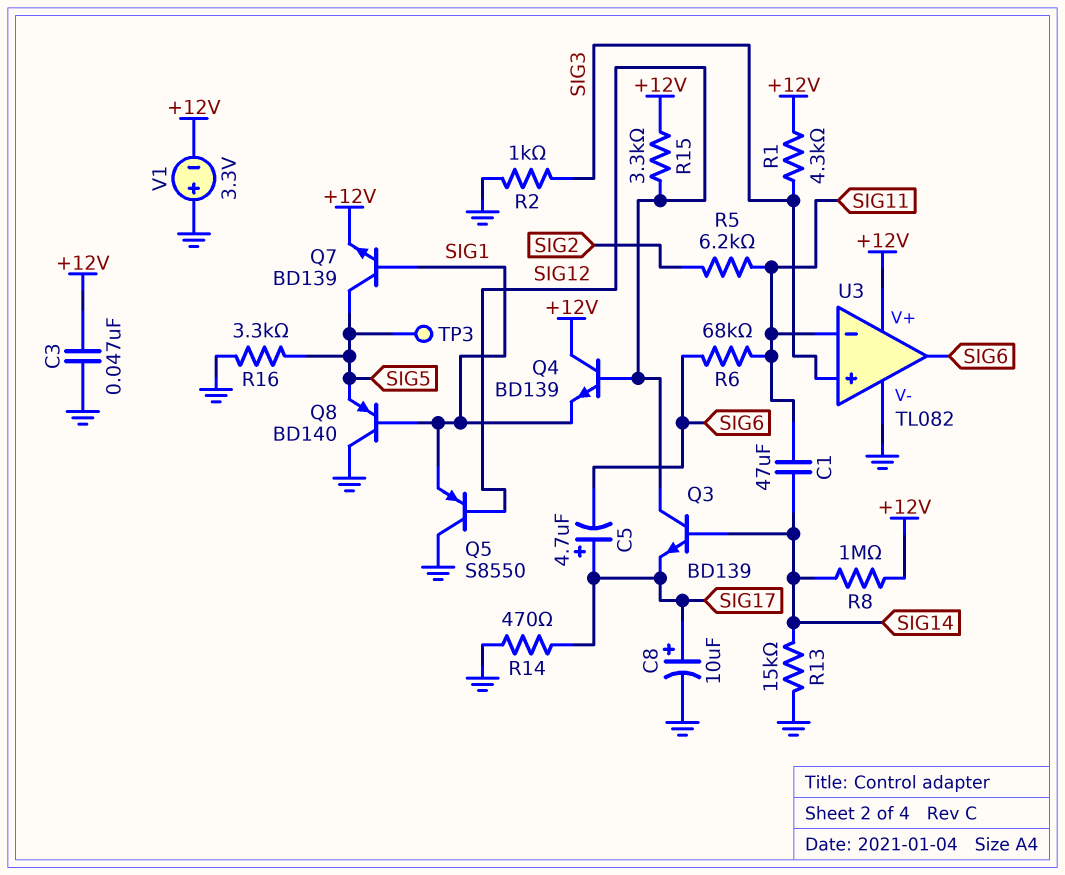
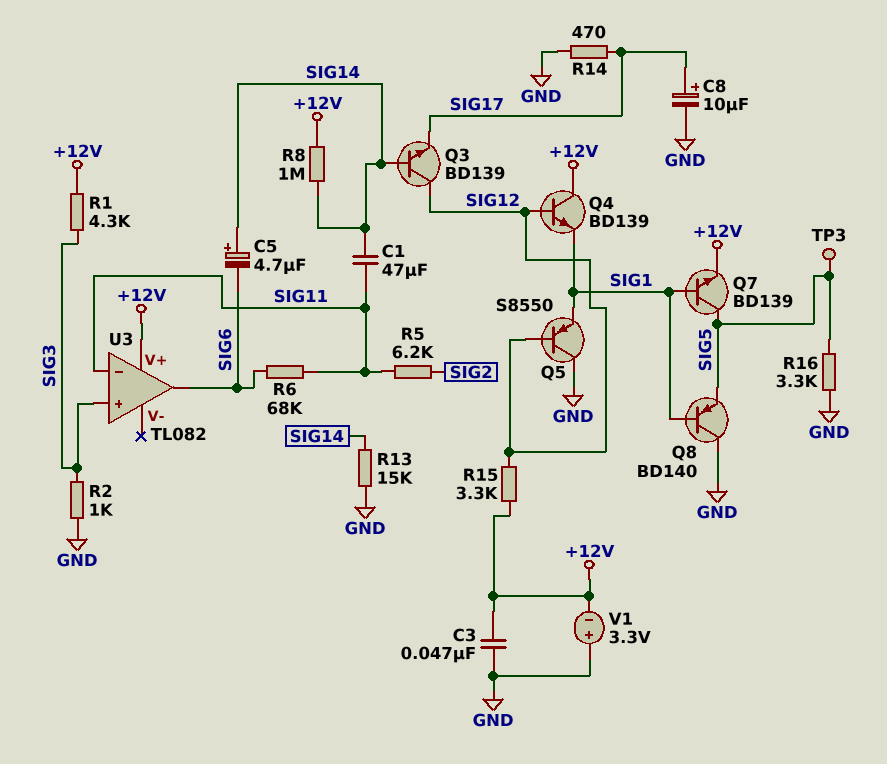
C5: 4.7uF (plus SIG17, minus SIG6) -> 4.7uF (plus SIG14, minus SIG6)
U3 pin V-: GND -> none

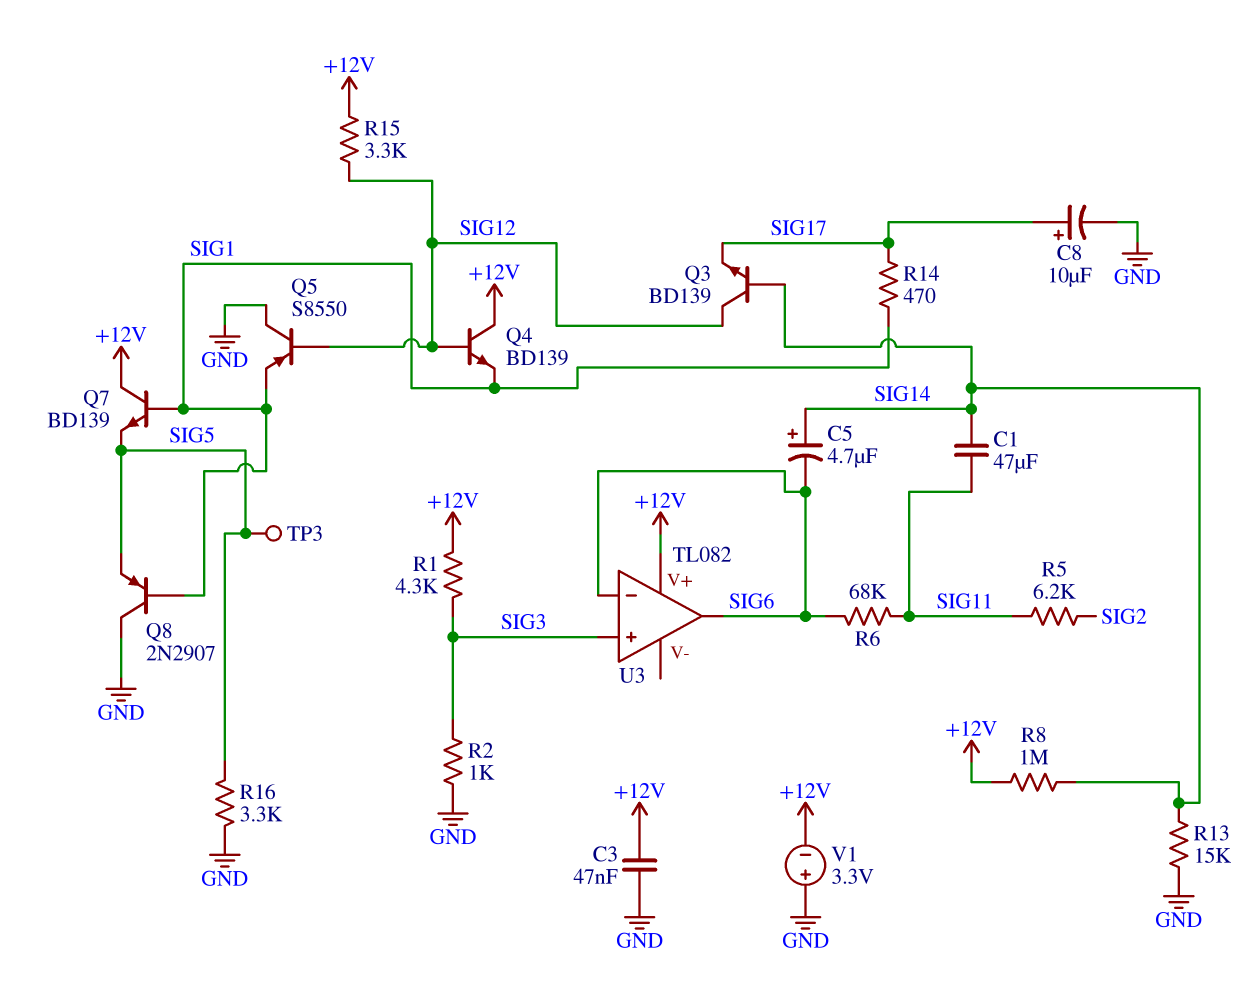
Q7: NPN BD139 (B SIG1, C SIG5, E +12V) -> NPN BD139 (B SIG1, C +12V, E SIG5)
Q8: PNP BD140 (B SIG1, C GND, E SIG5) -> PNP 2N2907 (B SIG1, C GND, E SIG5)
R14: 470 (GND, SIG17) -> 470 (SIG1, SIG17)
U3 pin in-: SIG11 -> SIG6

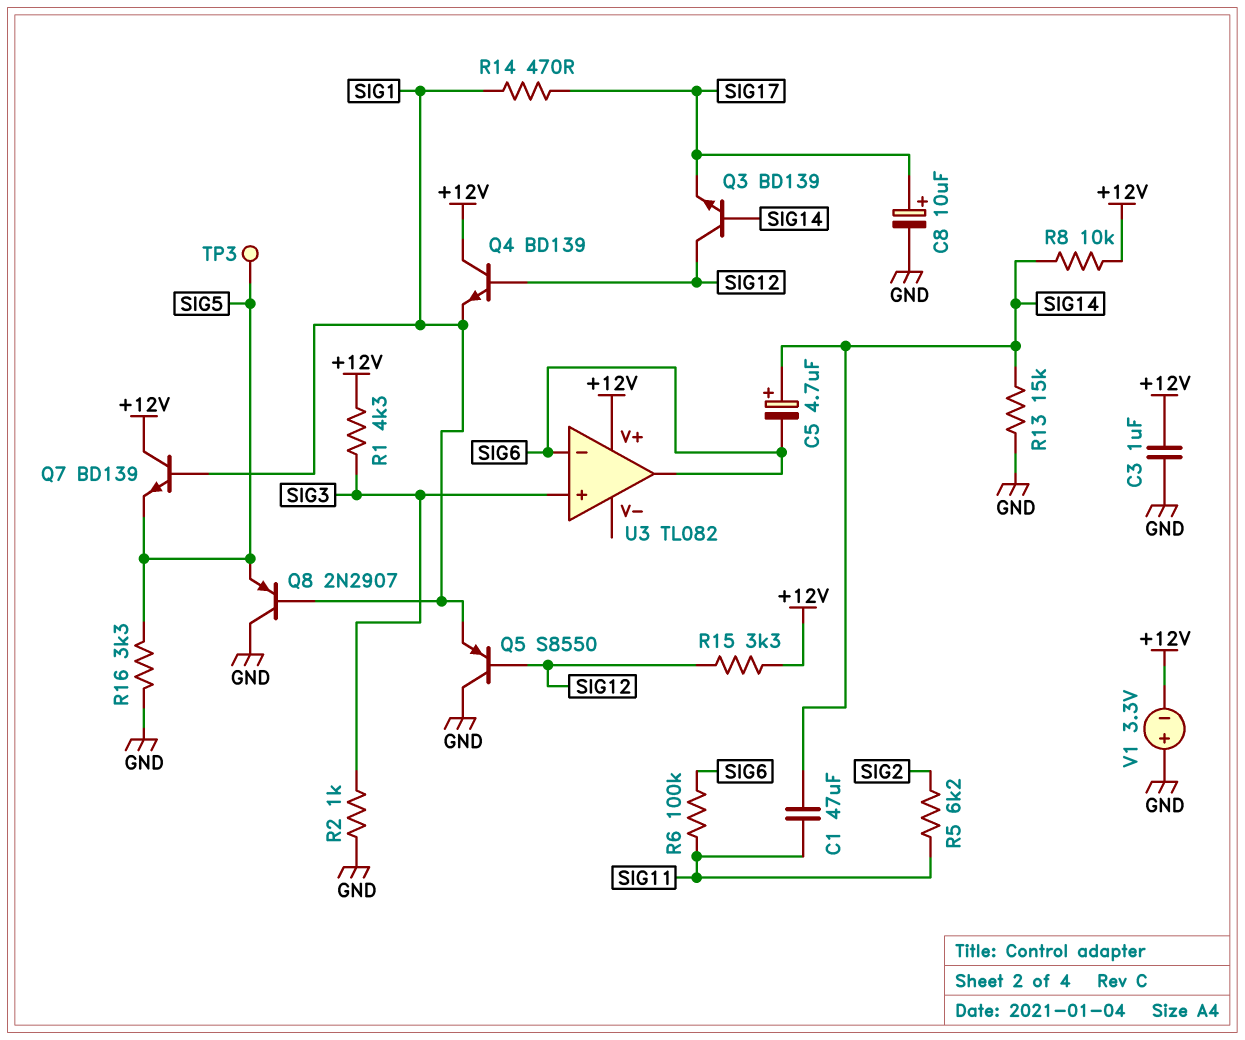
C3: 47nF (+12V, GND) -> 1uF (+12V, GND)
R6: 68k (SIG6, SIG11) -> 100k (SIG6, SIG11)
R8: 1M (+12V, SIG14) -> 10k (+12V, SIG14)

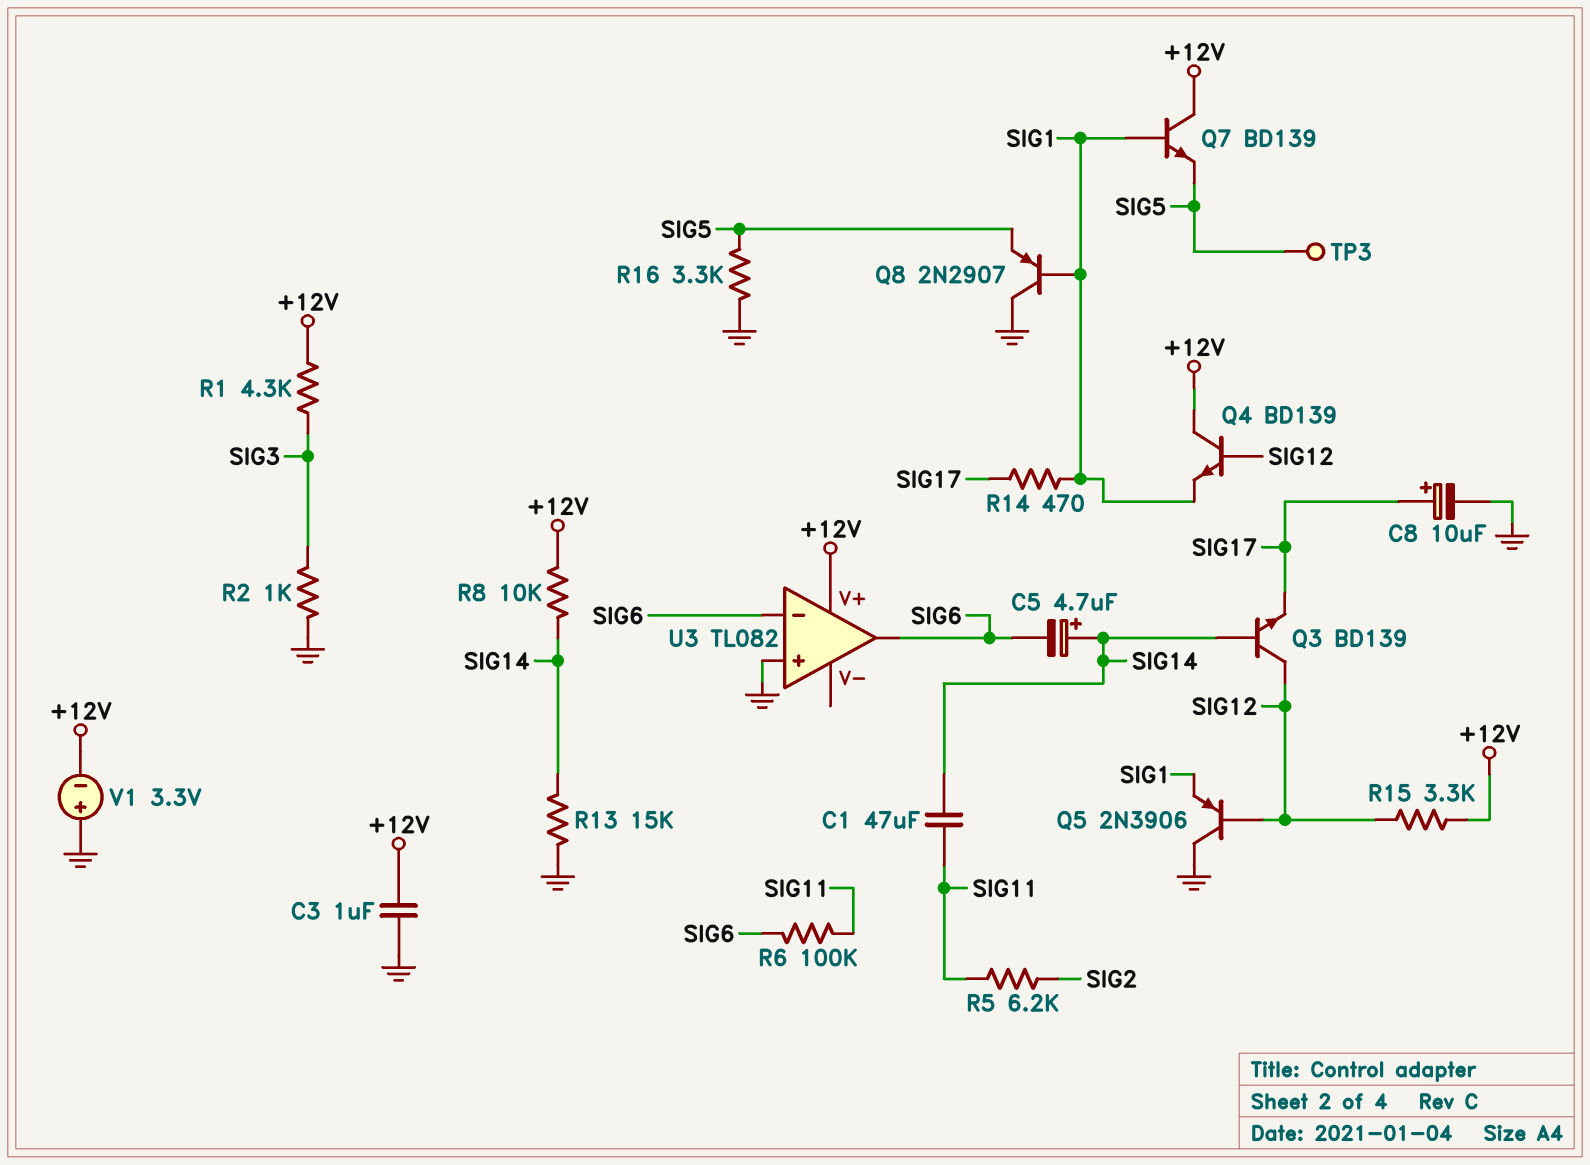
Q5: PNP S8550 (B SIG12, C GND, E SIG1) -> PNP 2N3906 (B SIG12, C GND, E SIG1)
U3 pin in+: SIG3 -> GND

